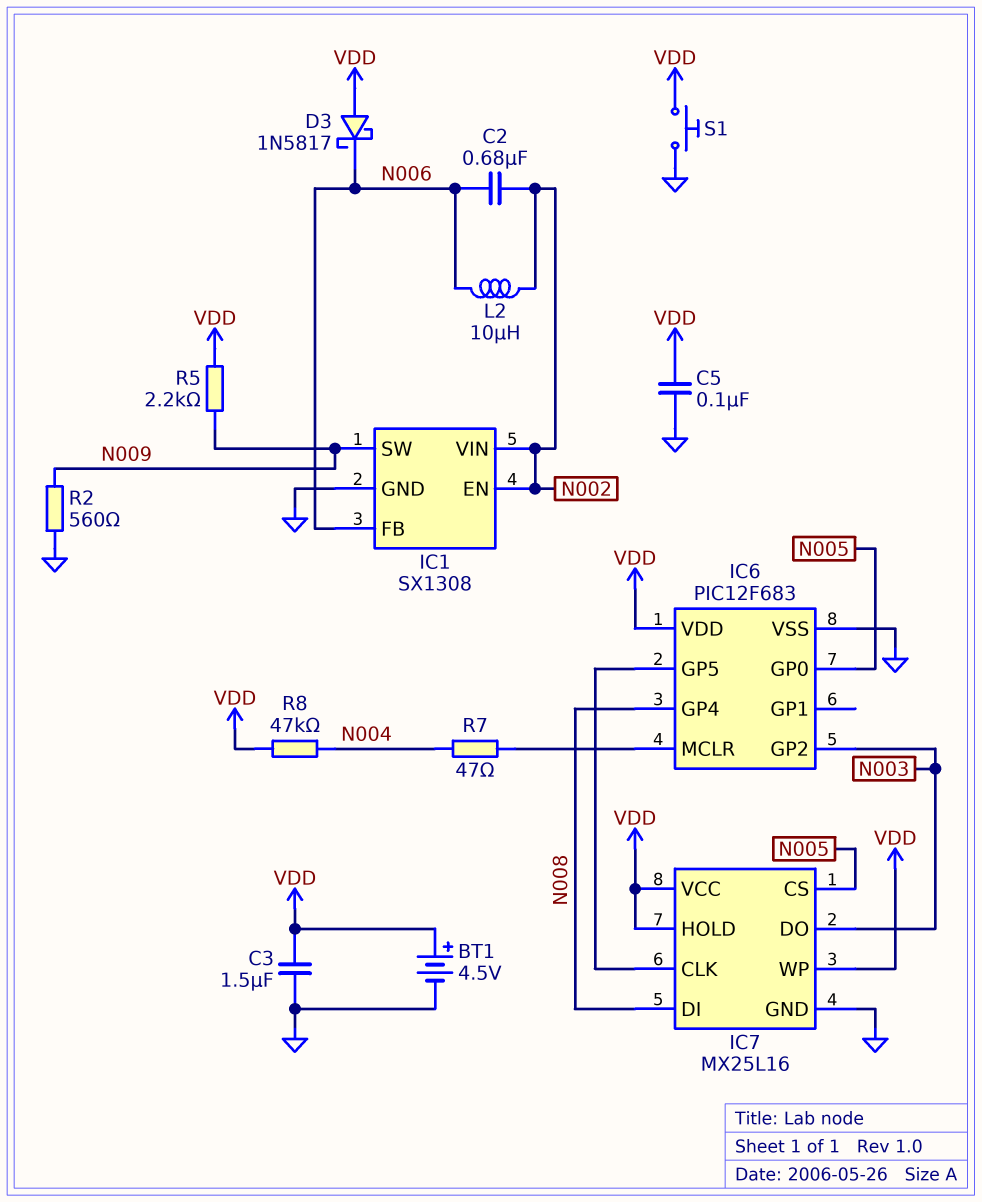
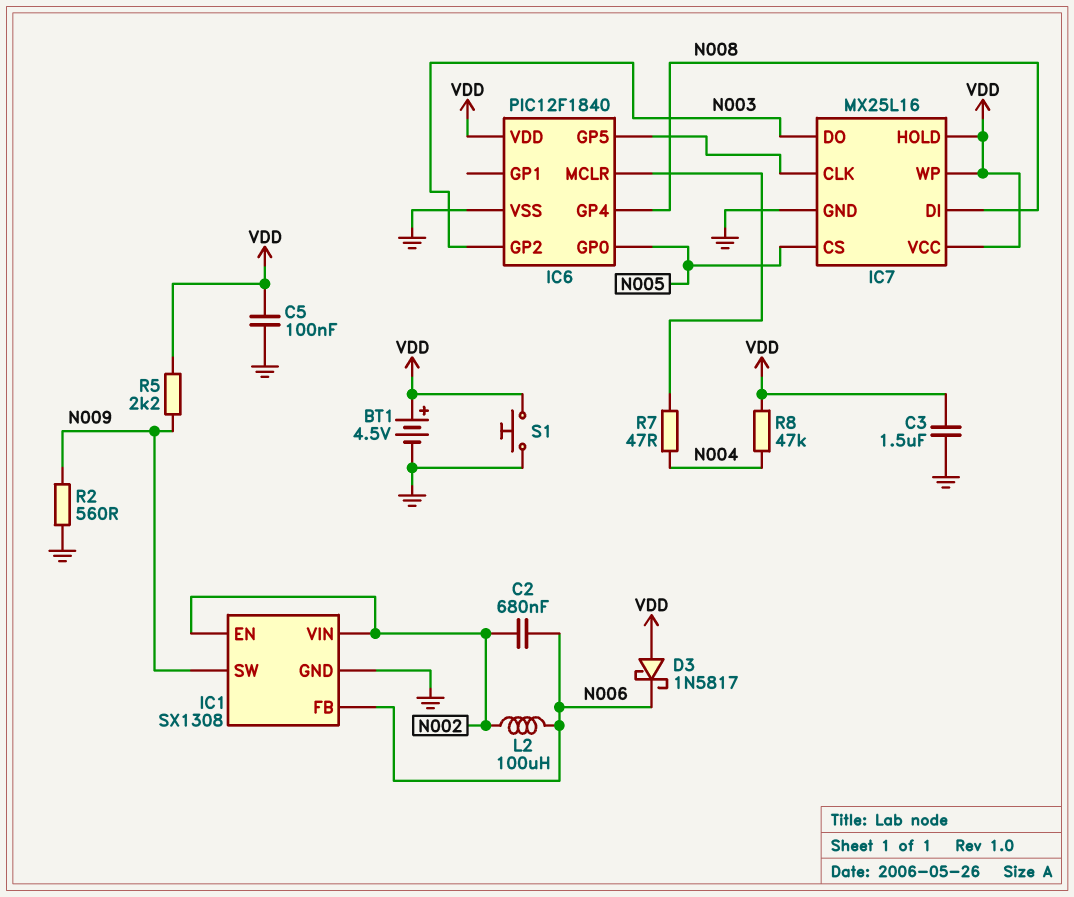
IC6: PIC12F683 -> PIC12F1840
L2: 10uH (N002, N006) -> 100uH (N002, N006)

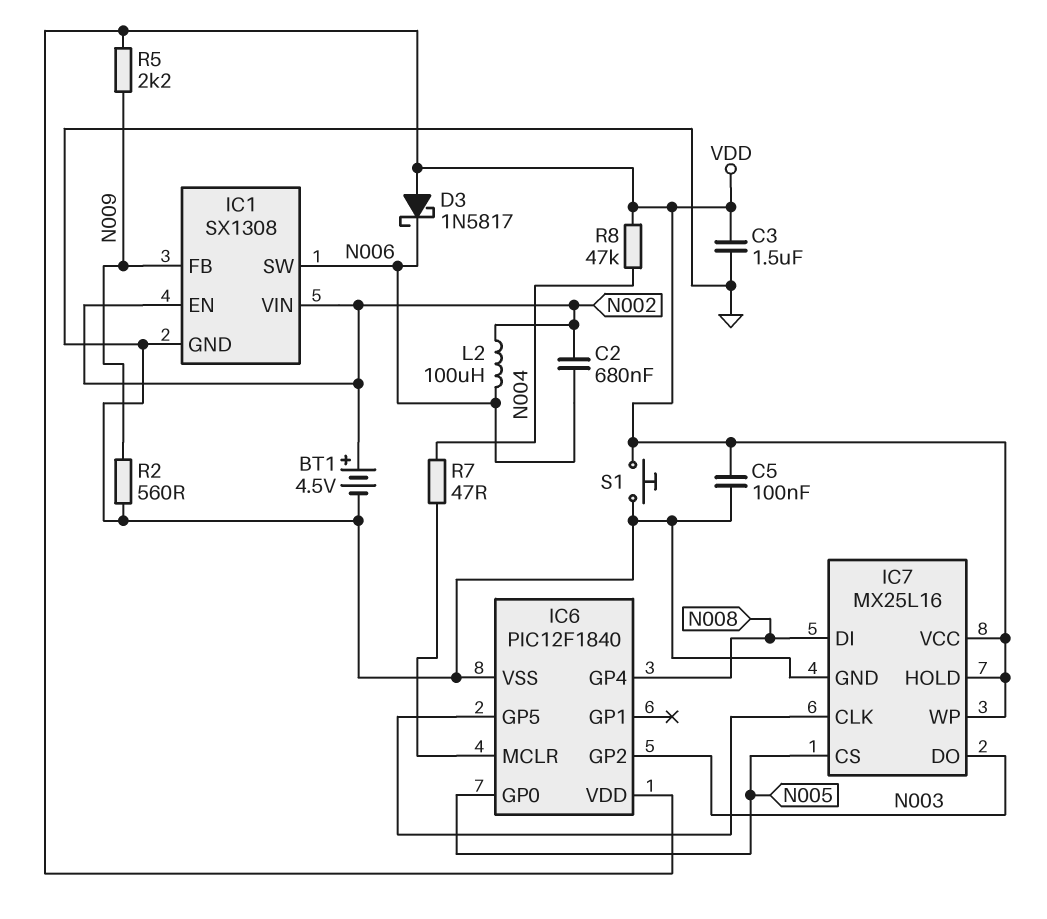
BT1: 4.5V (plus VDD, minus GND) -> 4.5V (plus N002, minus GND)
IC1 pin FB: N006 -> N009
IC1 pin SW: N009 -> N006

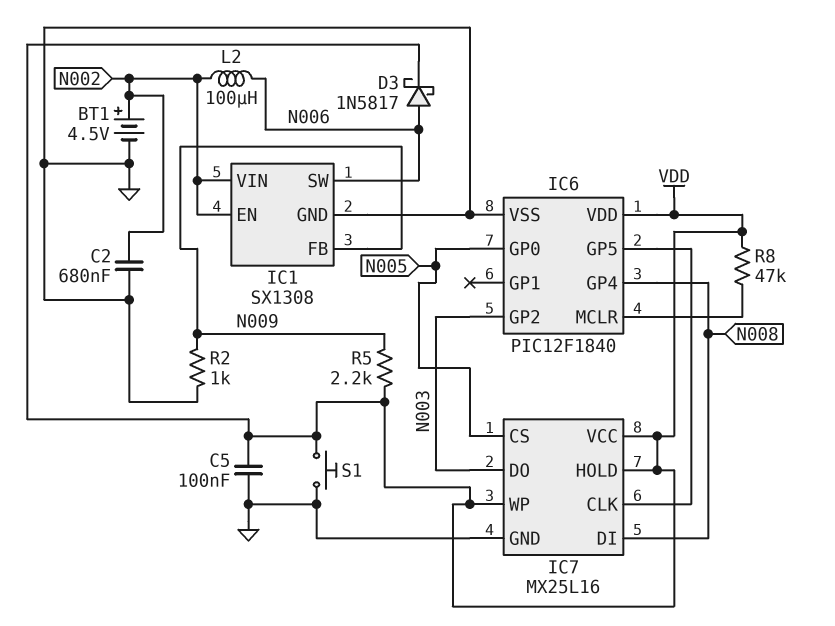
C2: 680nF (N002, N006) -> 680nF (GND, N002)
C3: 1.5uF (GND, VDD) -> none
D3: schottky 1N5817 (A VDD, K N006) -> schottky 1N5817 (A N006, K VDD)
R2: 560 (GND, N009) -> 1k (GND, N009)
R7: 47 (IC6/MCLR, N004) -> none
R8: 47k (N004, VDD) -> 47k (IC6/MCLR, VDD)

